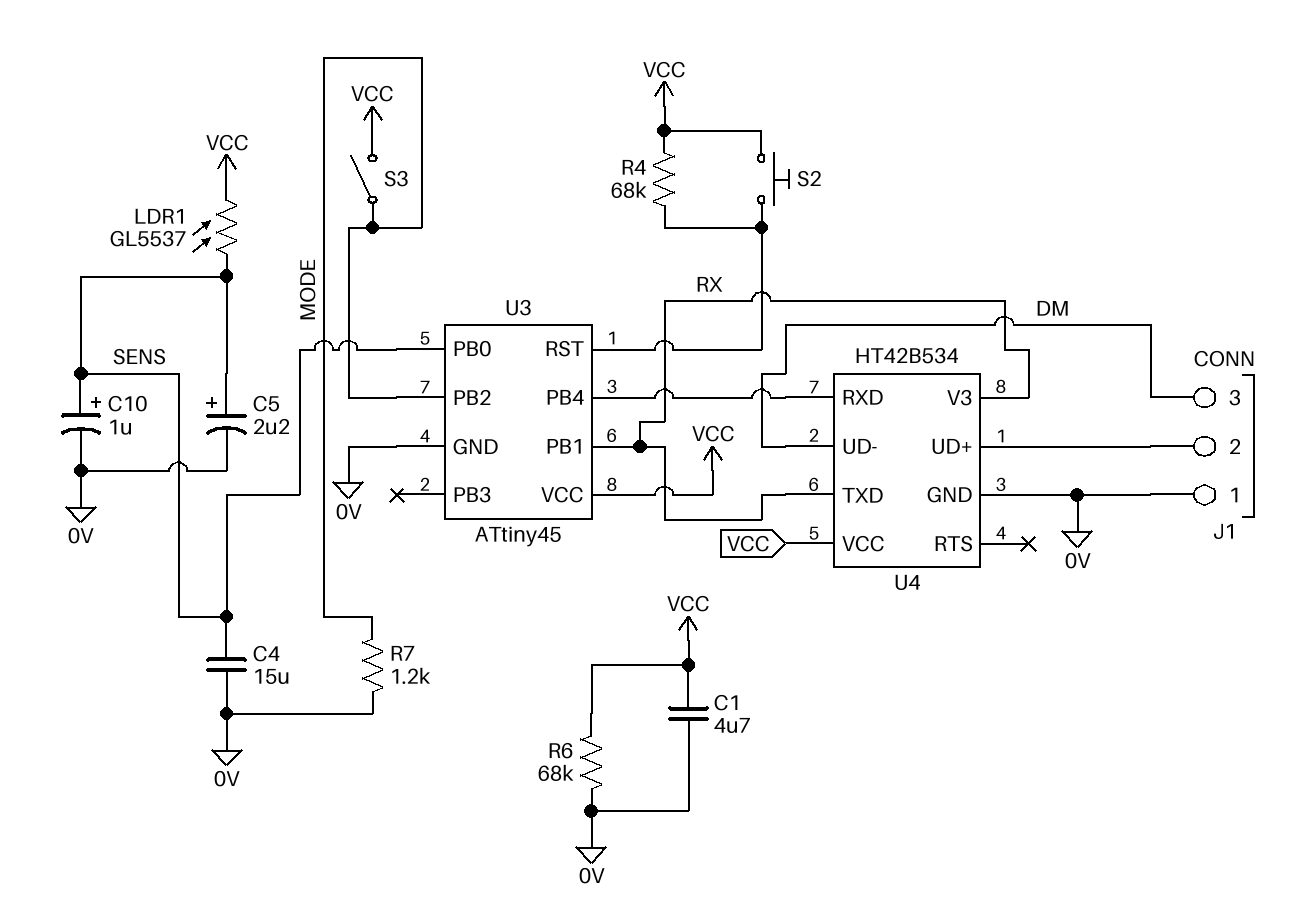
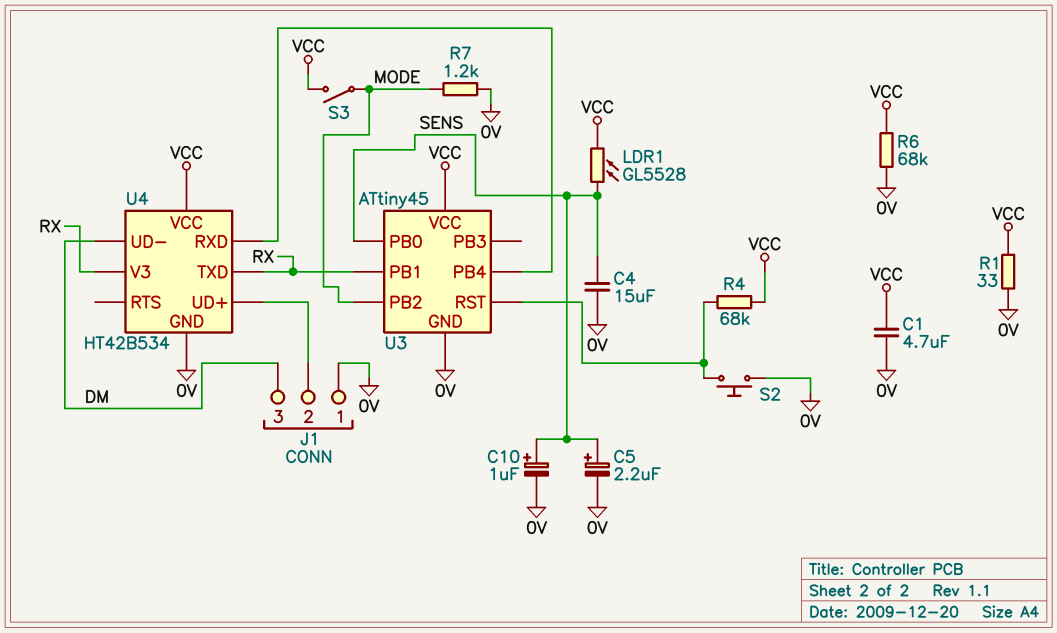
LDR1: GL5537 (SENS, VCC) -> GL5528 (SENS, VCC)
R1: none -> 33 (0V, VCC)
S2: button (U3/RST, VCC) -> button (0V, U3/RST)

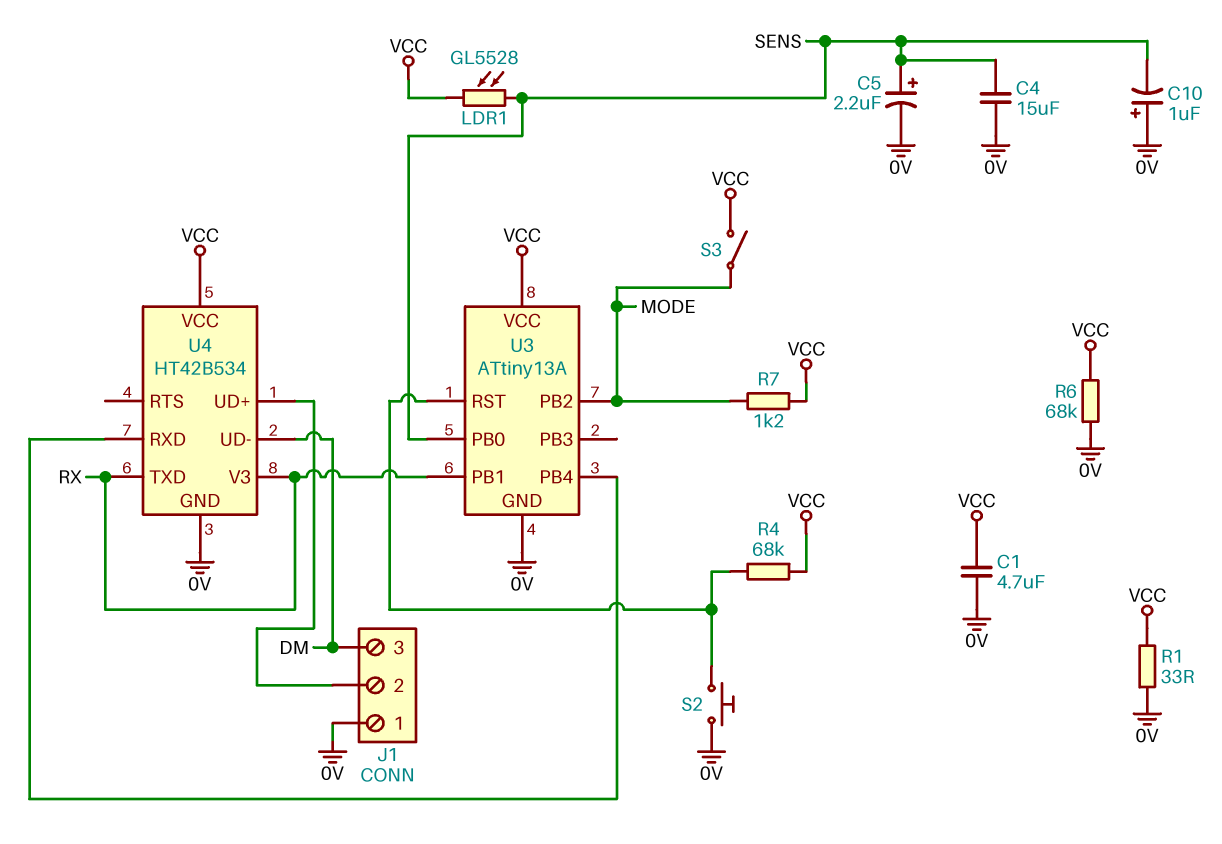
C10: 1uF (plus SENS, minus 0V) -> 1uF (plus 0V, minus SENS)
R7: 1.2k (0V, MODE) -> 1.2k (MODE, VCC)
U3: ATtiny45 -> ATtiny13A

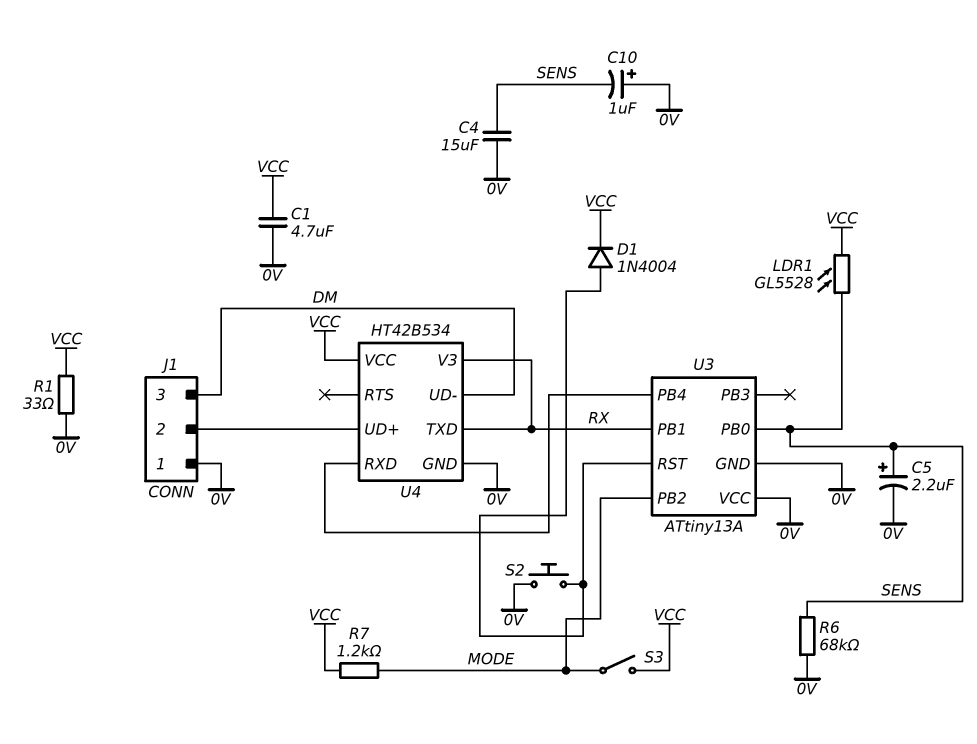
D1: none -> diode 1N4004 (A U3/RST, K VCC)
R4: 68k (U3/RST, VCC) -> none
R6: 68k (0V, VCC) -> 68k (0V, SENS)
U3 pin VCC: VCC -> 0V

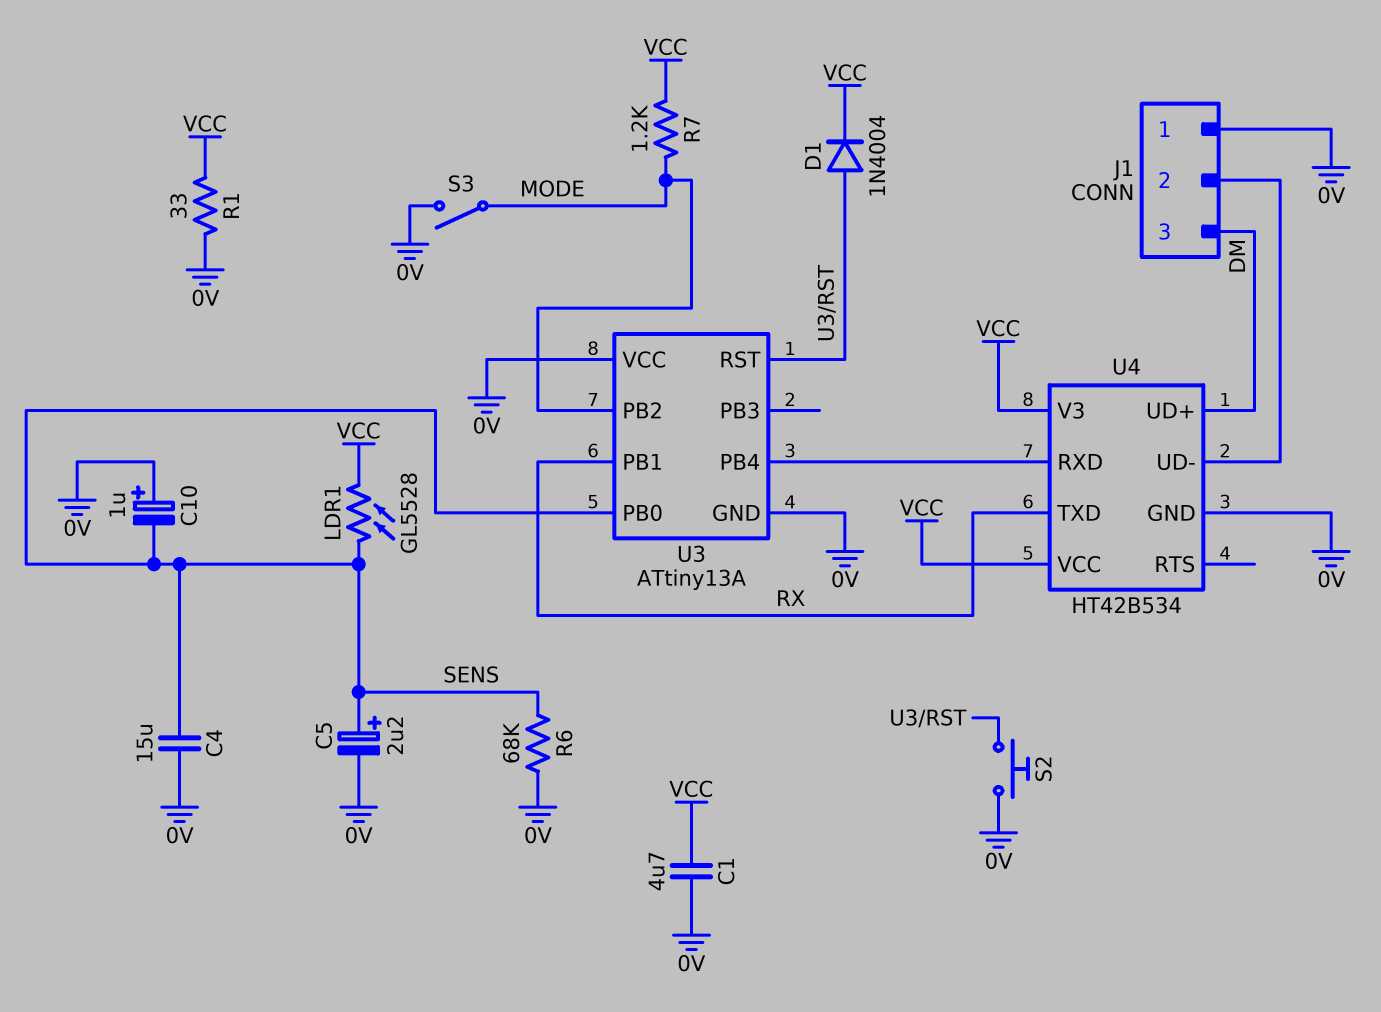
S3: switch (MODE, VCC) -> switch (0V, MODE)
U4 pin UD+: J1/2 -> DM
U4 pin UD-: DM -> J1/2
U4 pin V3: RX -> VCC

